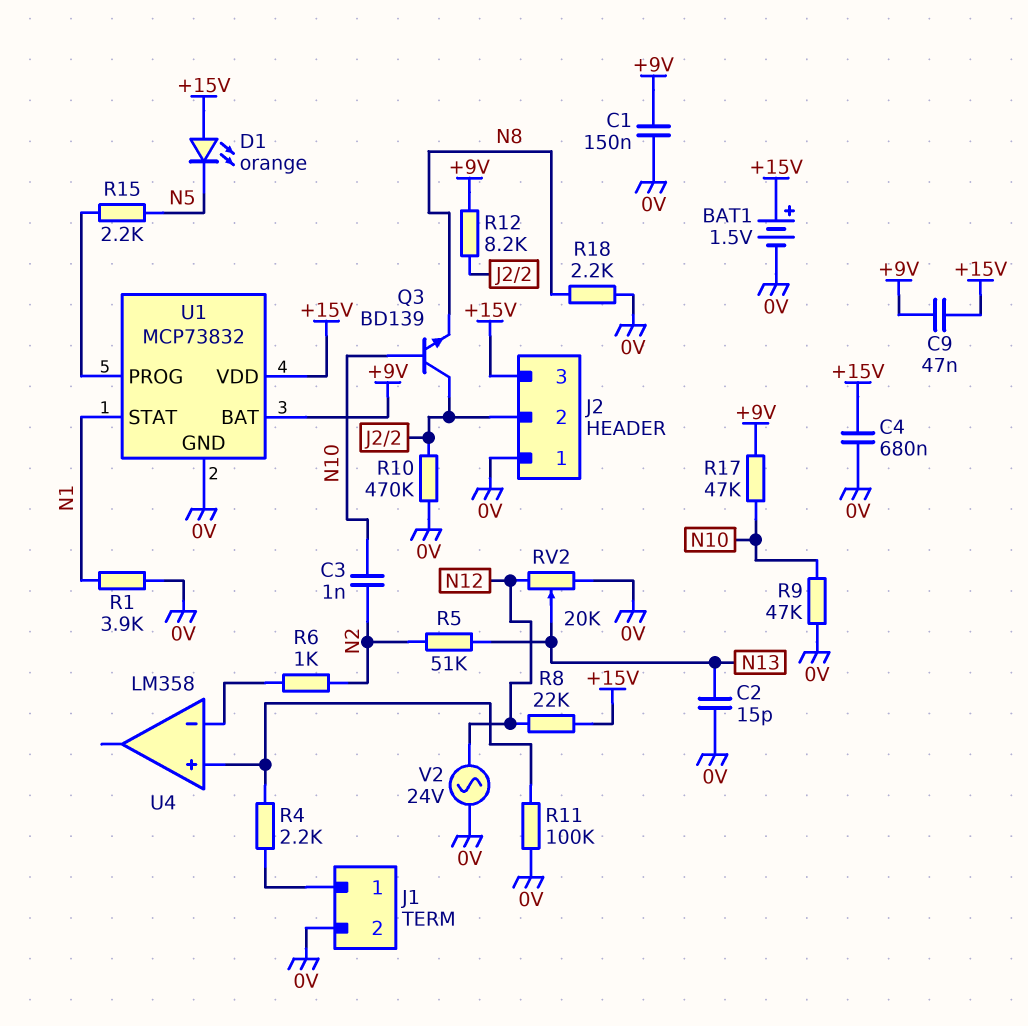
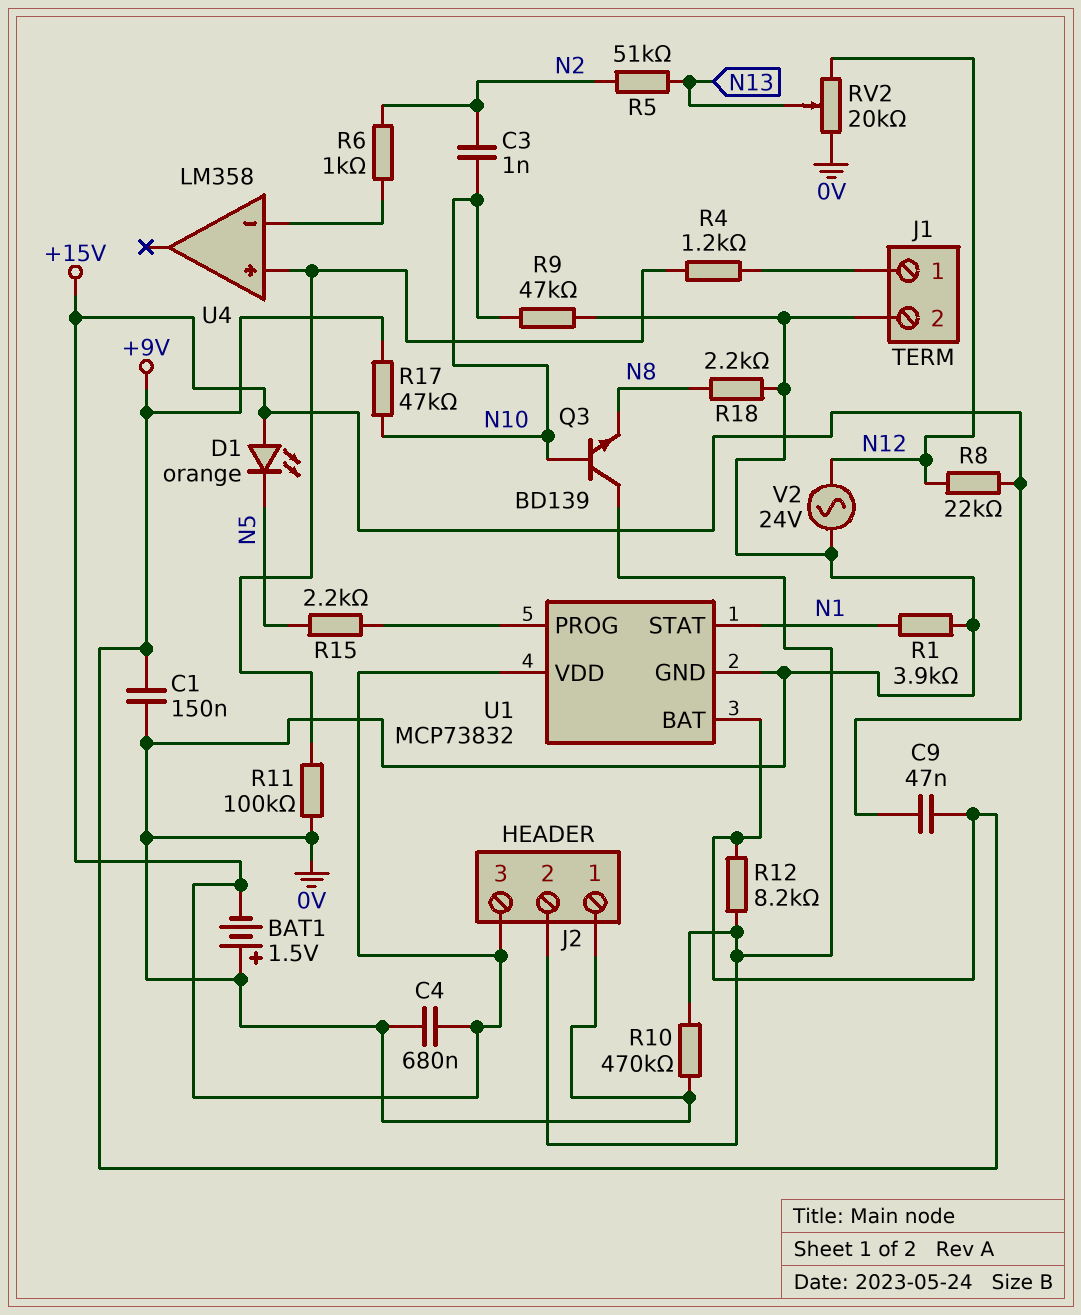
BAT1: 1.5V (plus +15V, minus 0V) -> 1.5V (plus 0V, minus +15V)
C2: 15pF (0V, N13) -> none
R4: 2.2k (J1/1, U4/in+) -> 1.2k (J1/1, U4/in+)

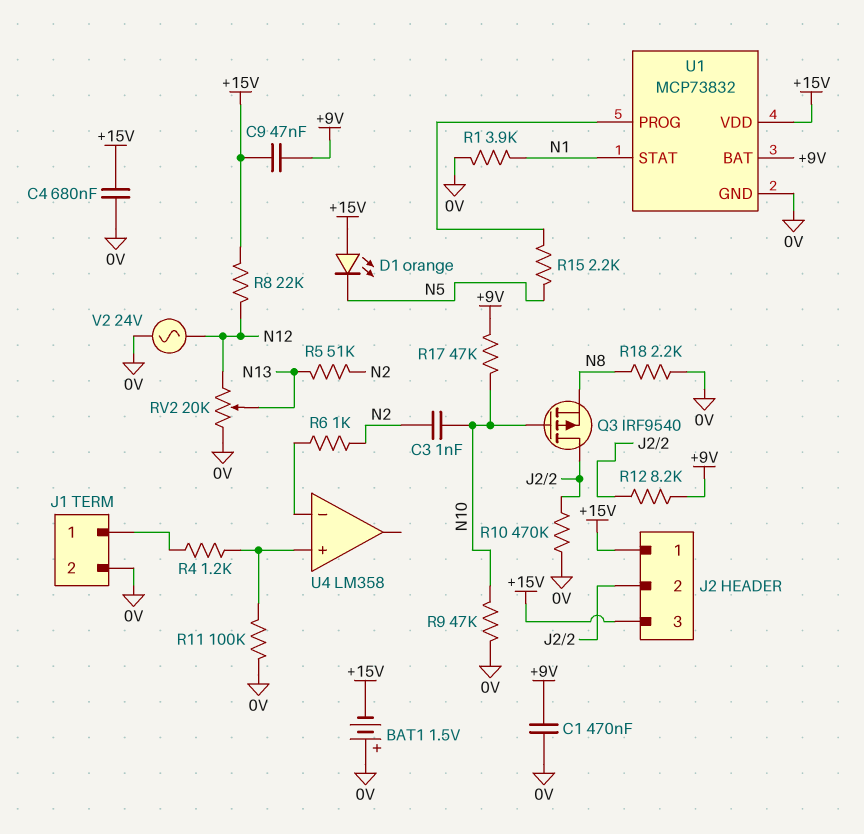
C1: 150nF (+9V, 0V) -> 470nF (+9V, 0V)
J2 pin 1: 0V -> +15V
Q3: NPN BD139 (B N10, C J2/2, E N8) -> PMOS IRF9540 (G N10, D J2/2, S N8)

